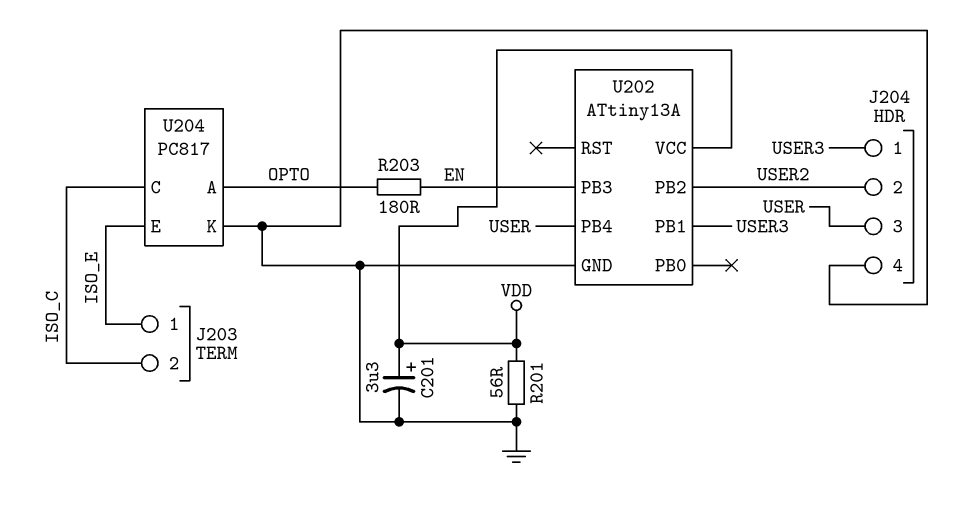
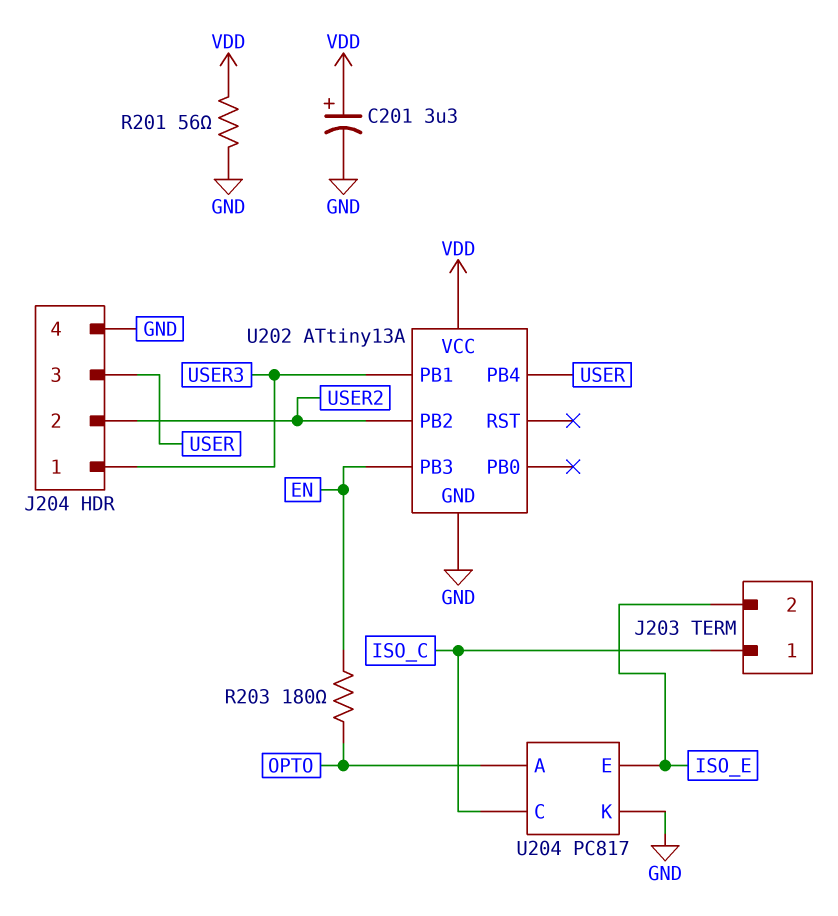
J203 pin 1: ISO_E -> ISO_C
J203 pin 2: ISO_C -> ISO_E

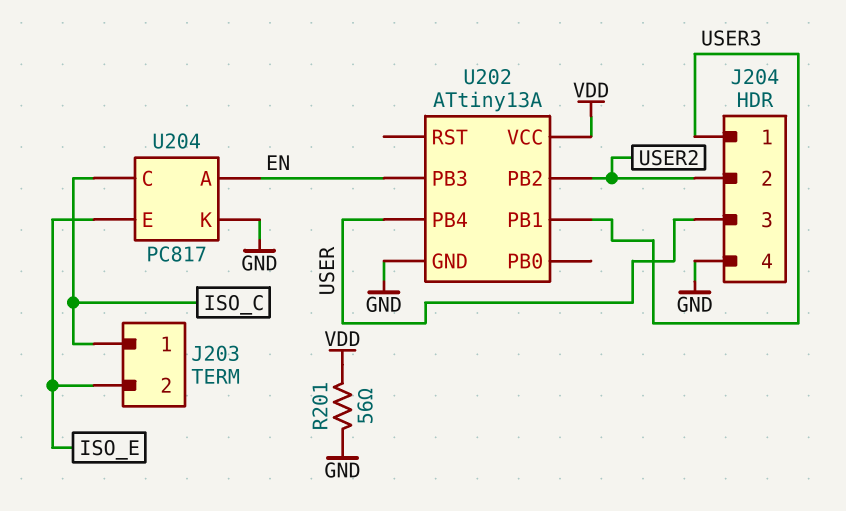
C201: 3.3uF (plus VDD, minus GND) -> none
R203: 180 (EN, OPTO) -> none
U204 pin A: OPTO -> EN

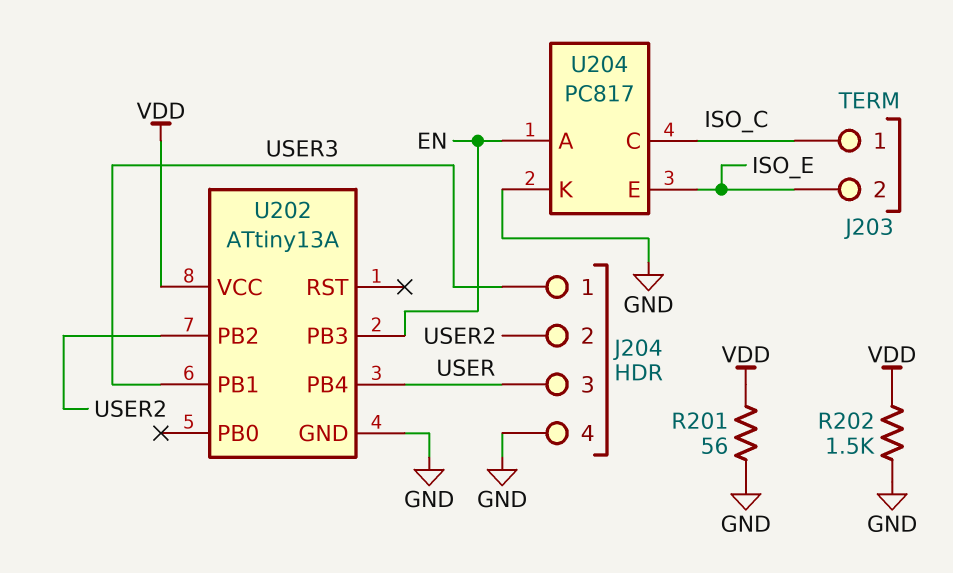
R202: none -> 1.5k (GND, VDD)

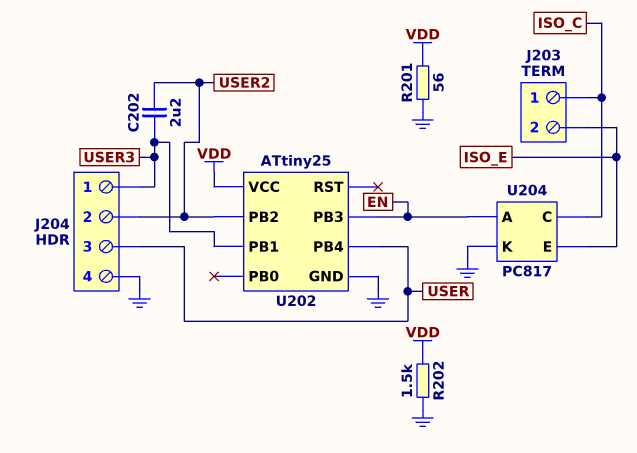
C202: none -> 2.2uF (USER2, USER3)
U202: ATtiny13A -> ATtiny25

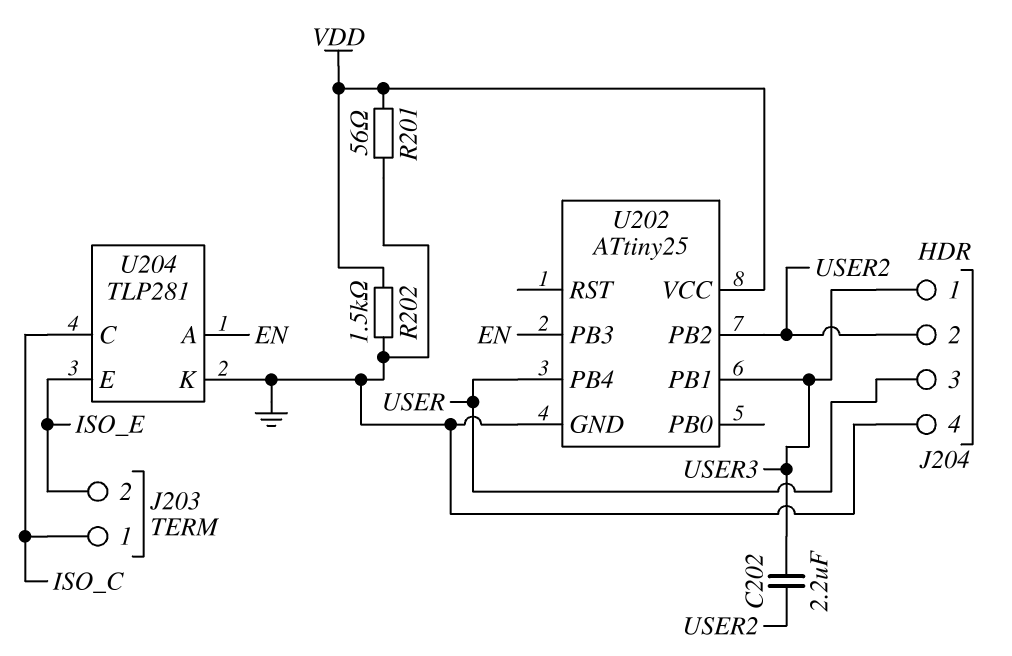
U204: PC817 -> TLP281

